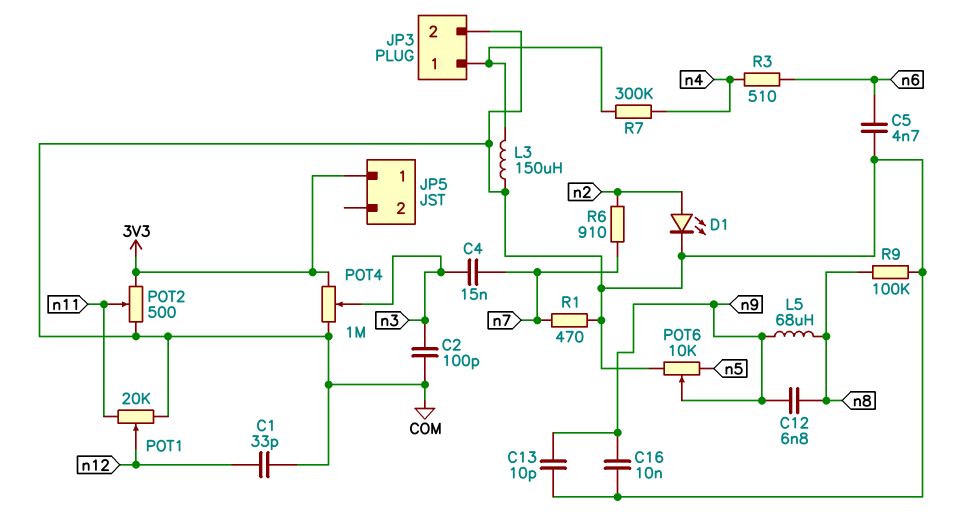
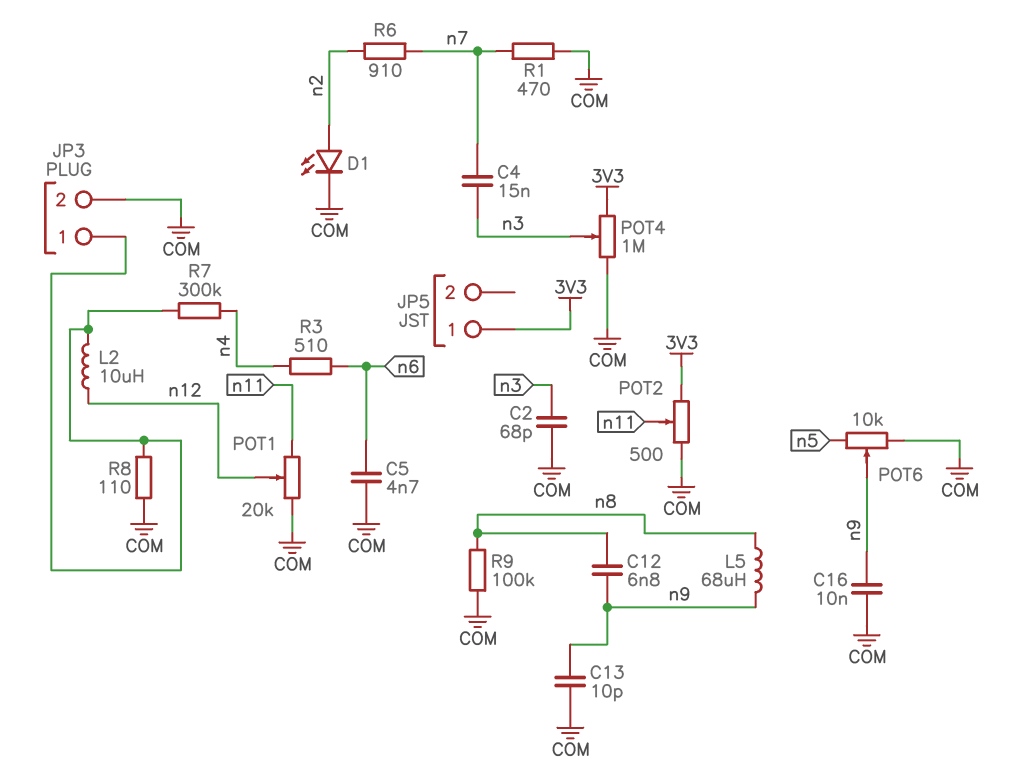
C1: 33pF (COM, n12) -> none
C2: 100pF (COM, n3) -> 68pF (COM, n3)
L2: none -> 10uH (JP3/1, n12)
L3: 150uH (COM, JP3/1) -> none
R8: none -> 110 (COM, JP3/1)

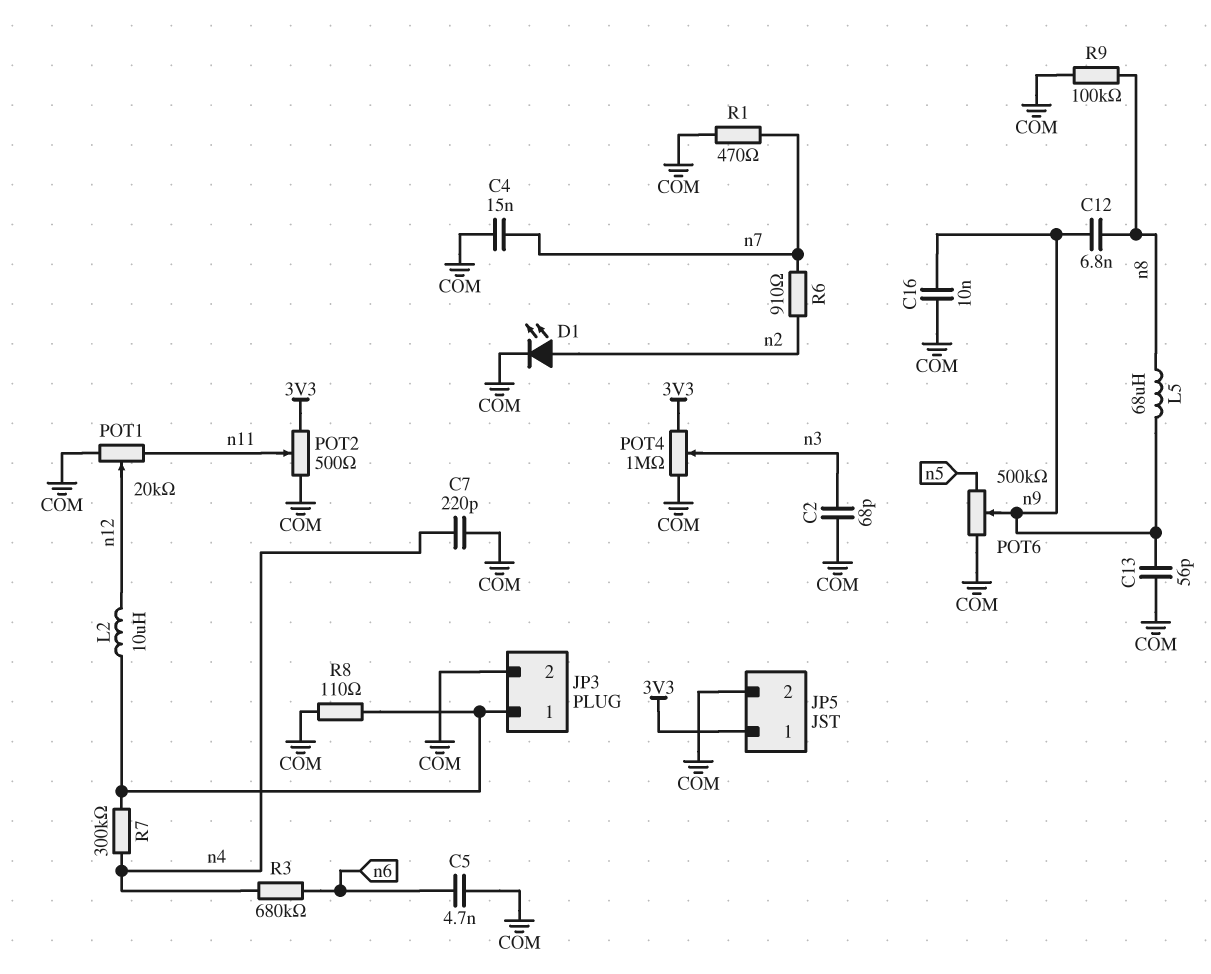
C4: 15nF (n3, n7) -> 15nF (COM, n7)
C7: none -> 220pF (COM, n4)
C13: 10pF (COM, n9) -> 56pF (COM, n9)
JP5 pin 2: none -> COM
POT6: 10k (COM, n5, wiper n9) -> 500k (COM, n5, wiper n9)
R3: 510 (n4, n6) -> 680k (n4, n6)

